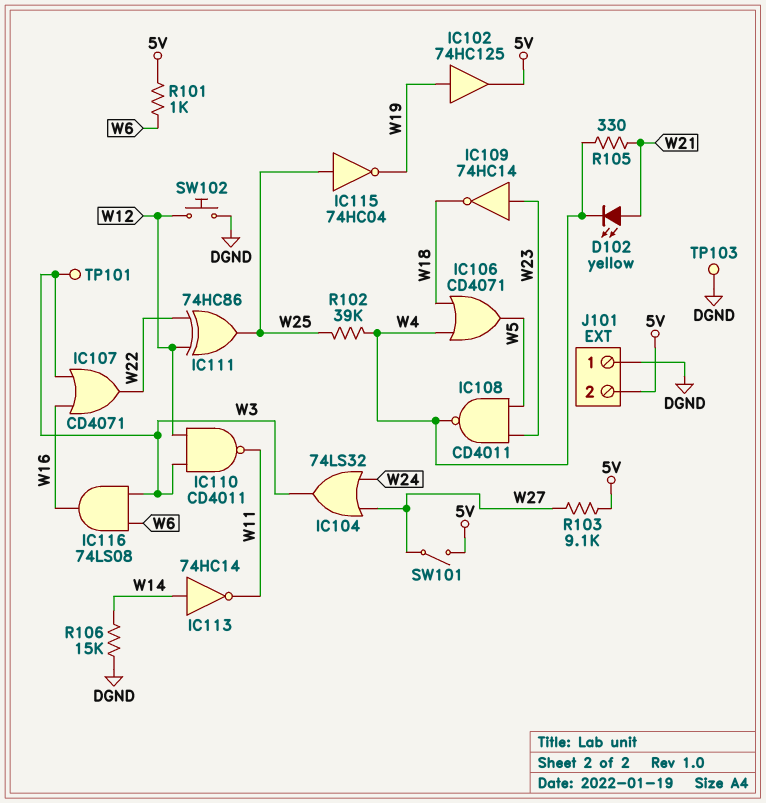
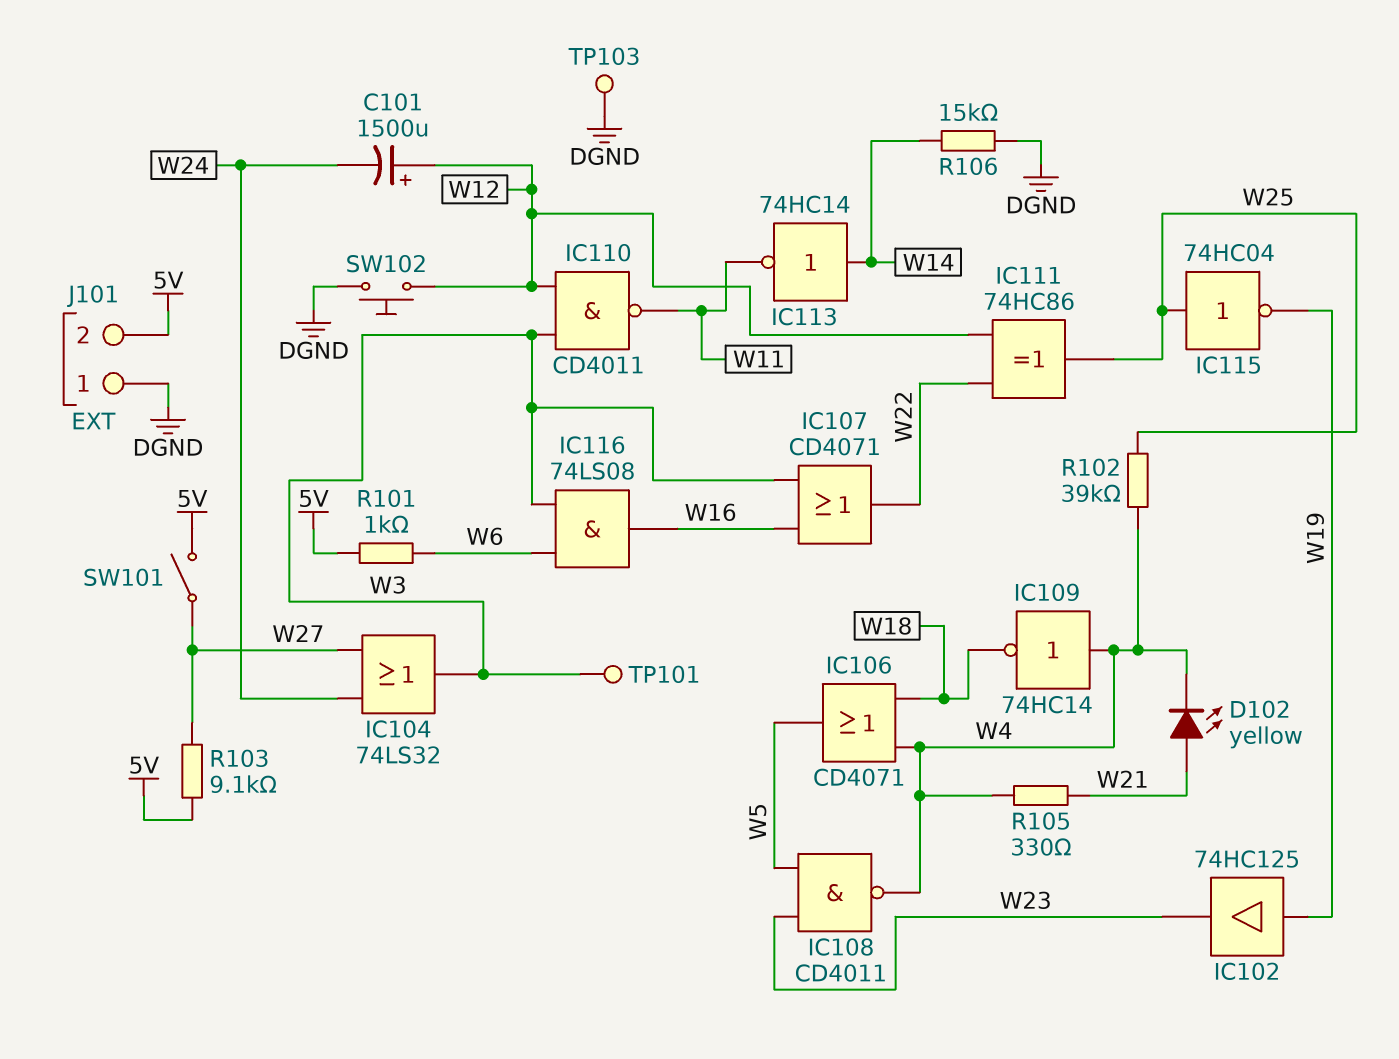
C101: none -> 1500uF (plus W12, minus W24)
IC102: buffer 74HC125 (in W19, out 5V) -> buffer 74HC125 (in W19, out W23)
IC109: NOT 74HC14 (in W23, out W18) -> NOT 74HC14 (in W4, out W18)

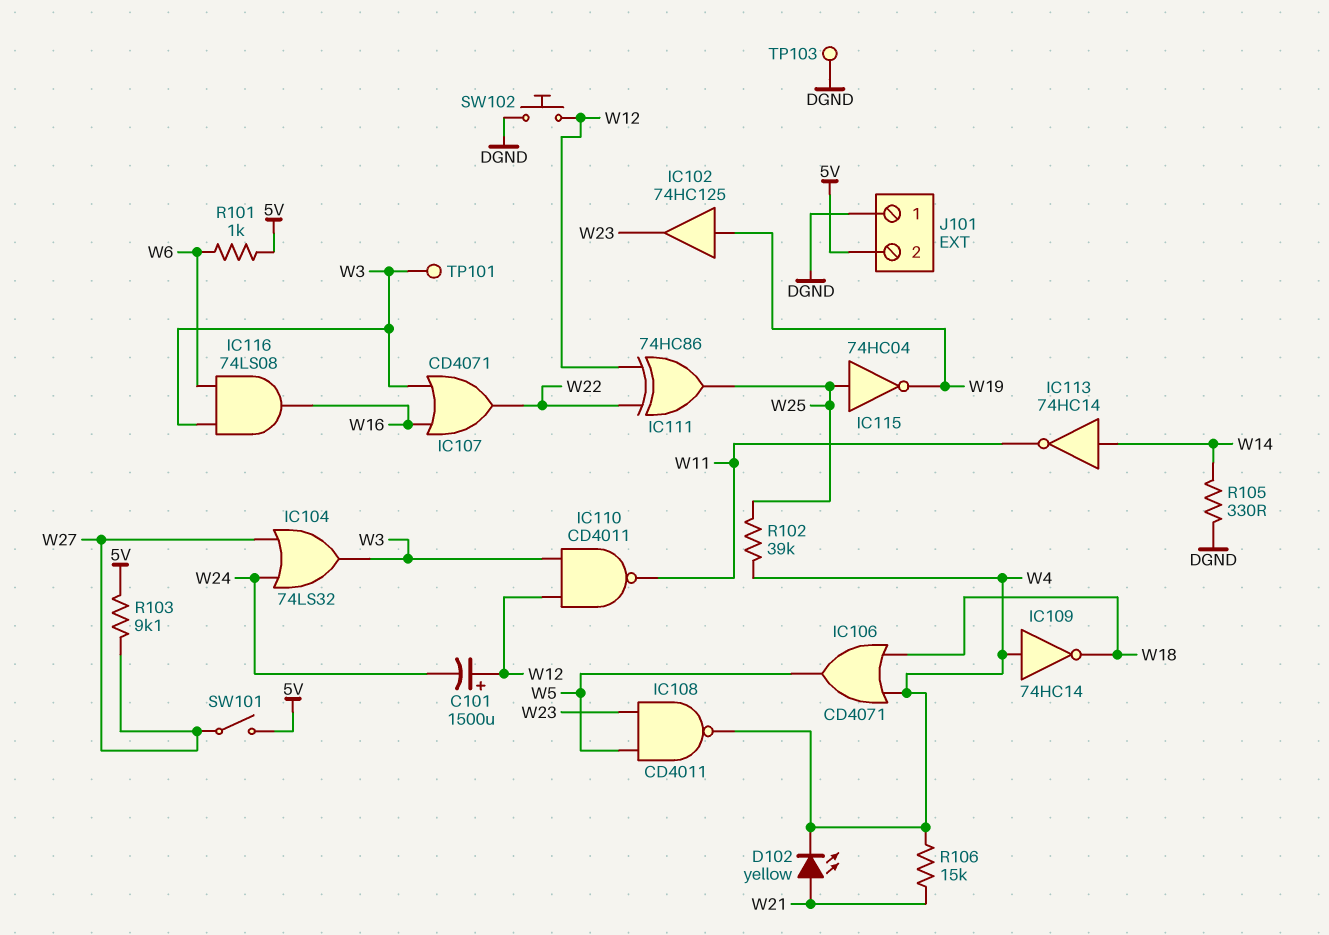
R105: 330 (W4, W21) -> 330 (DGND, W14)
R106: 15k (DGND, W14) -> 15k (W4, W21)

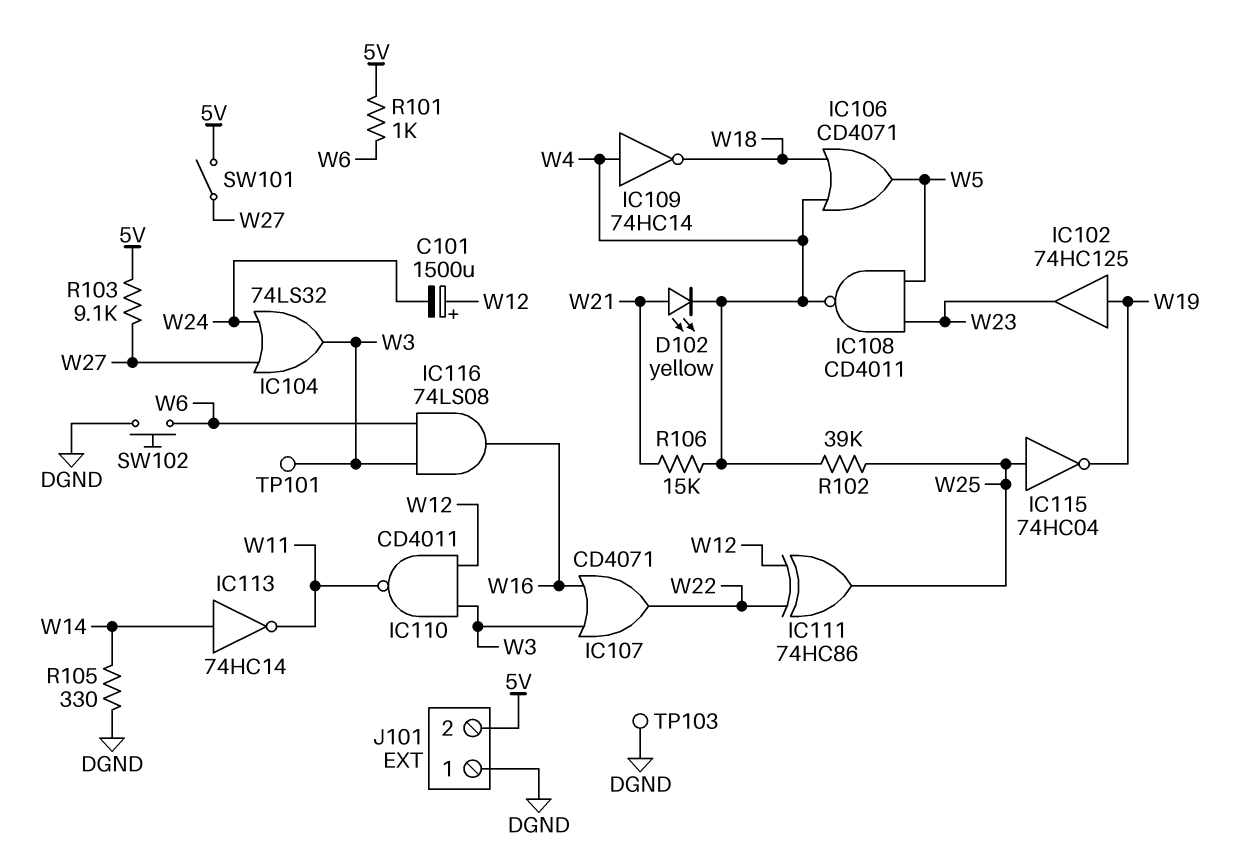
SW102: button (DGND, W12) -> button (DGND, W6)

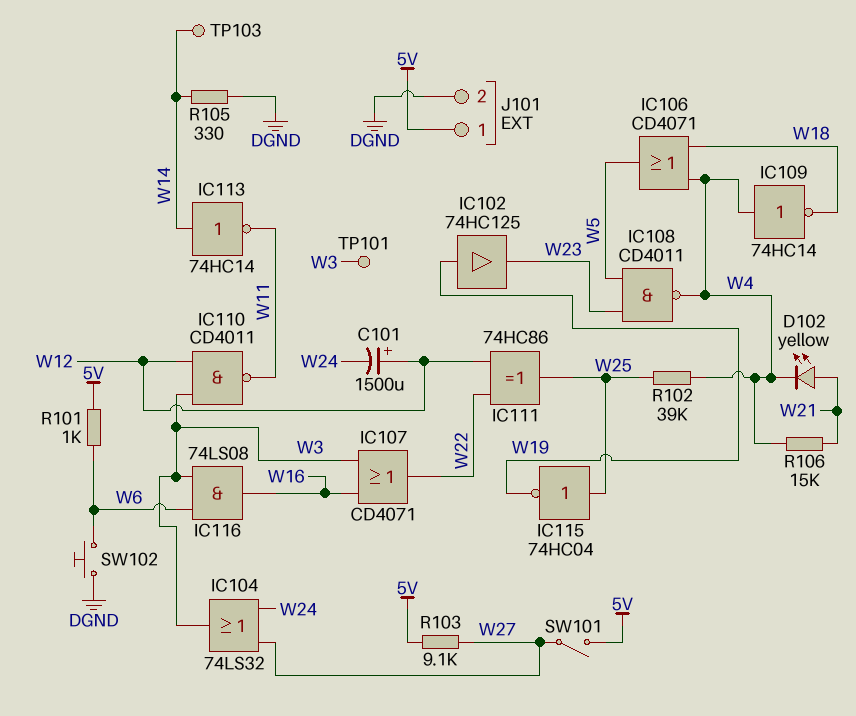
J101 pin 1: DGND -> 5V
J101 pin 2: 5V -> DGND
TP103: test point (DGND) -> test point (W14)

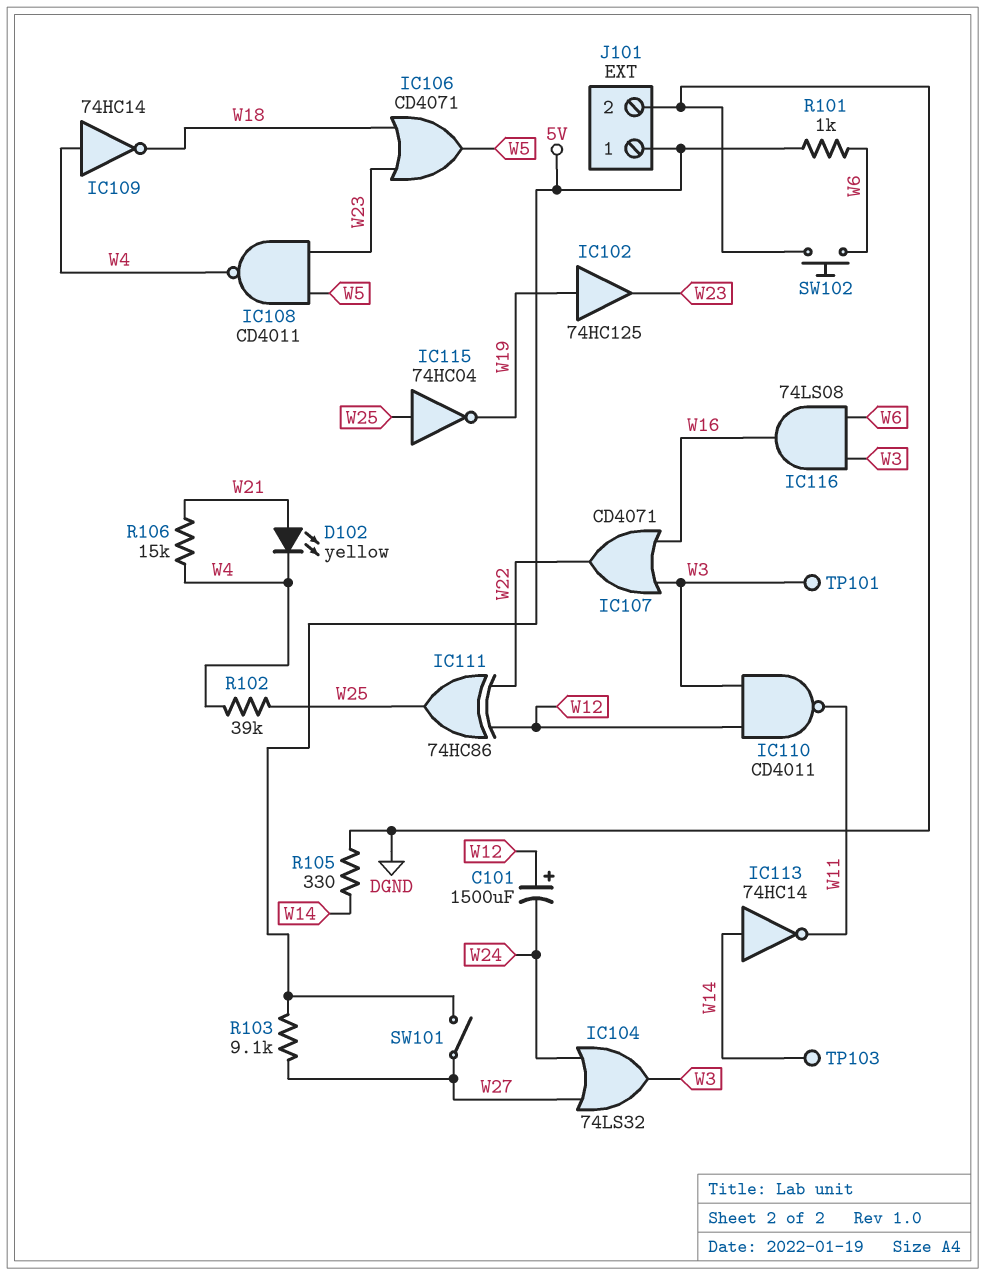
IC106: OR CD4071 (in W4, in W18, out W5) -> OR CD4071 (in W18, in W23, out W5)

